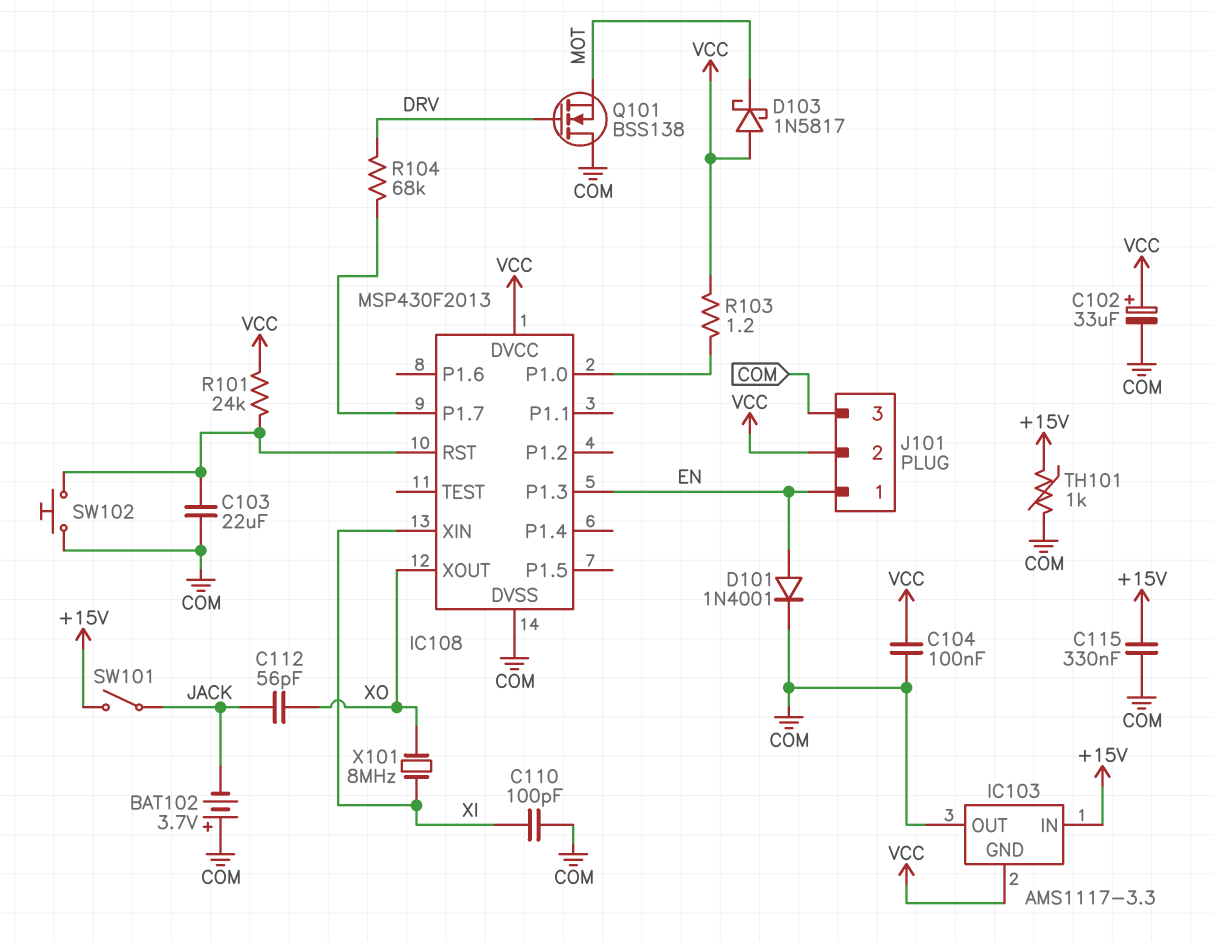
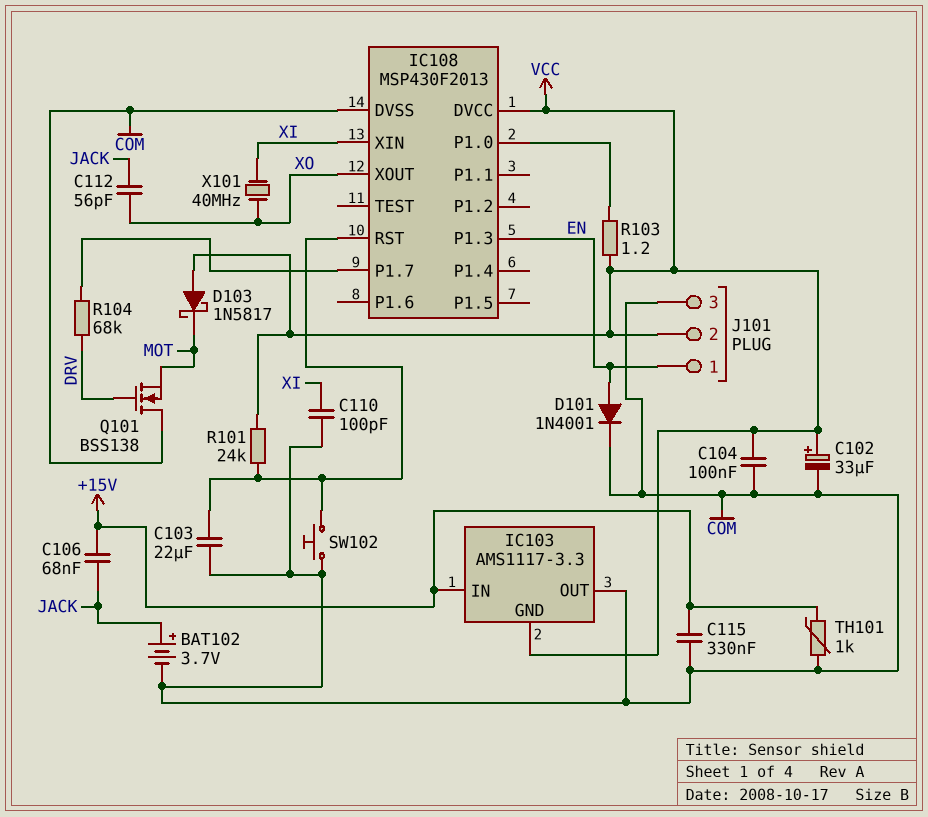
BAT102: 3.7V (plus COM, minus JACK) -> 3.7V (plus JACK, minus COM)
C106: none -> 68nF (+15V, JACK)
SW101: switch (+15V, JACK) -> none
X101: 8MHz (XI, XO) -> 40MHz (XI, XO)

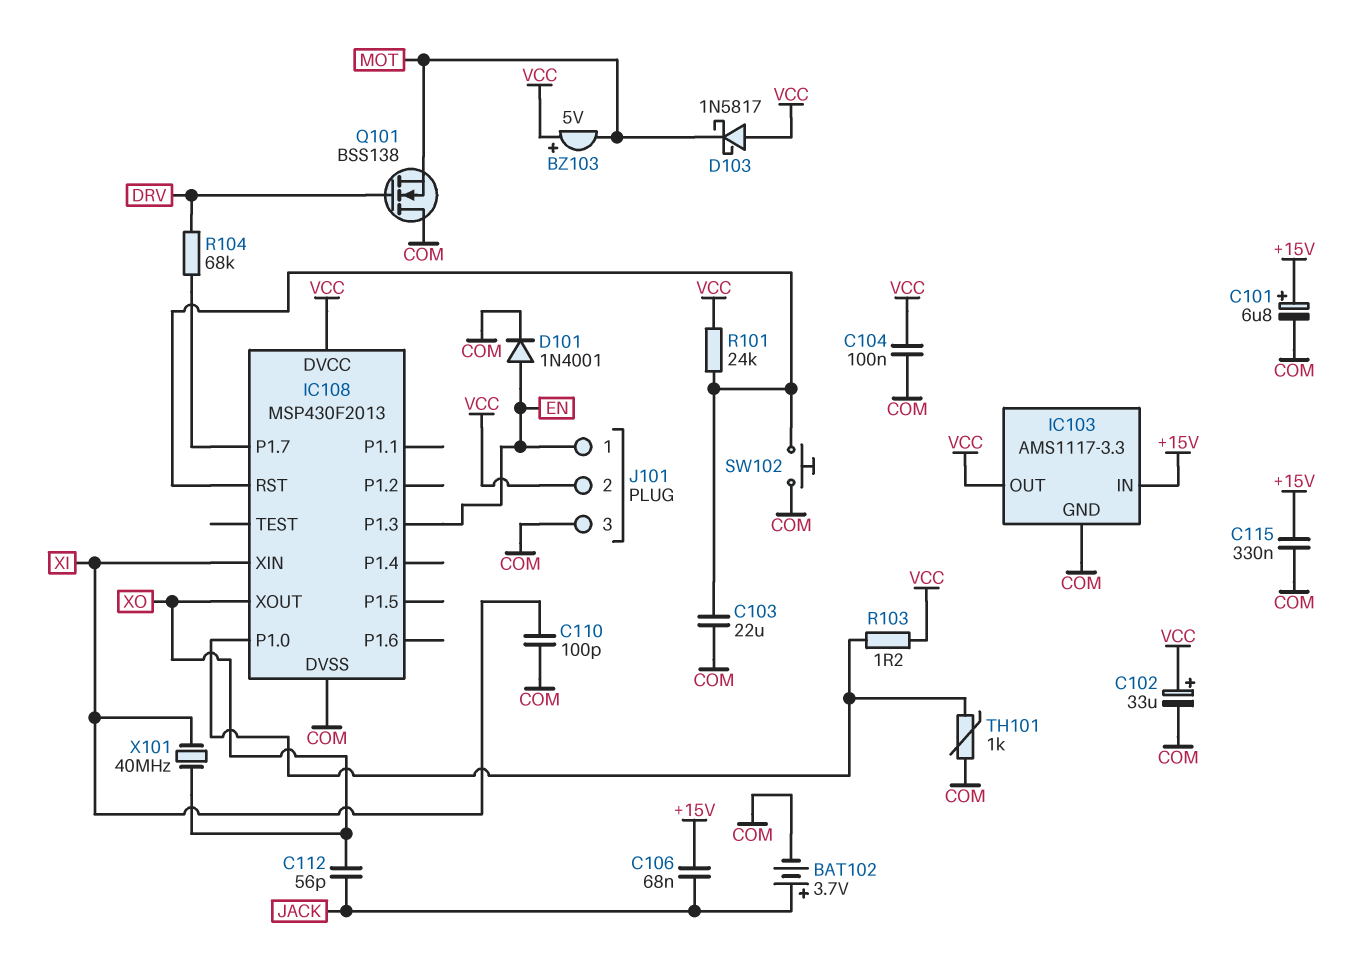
BZ103: none -> buzzer 5V (plus VCC, minus MOT)
C101: none -> 6.8uF (plus +15V, minus COM)
IC103 pin GND: VCC -> COM
IC103 pin OUT: COM -> VCC
TH101: 1k (+15V, COM) -> 1k (COM, IC108/P1.0)

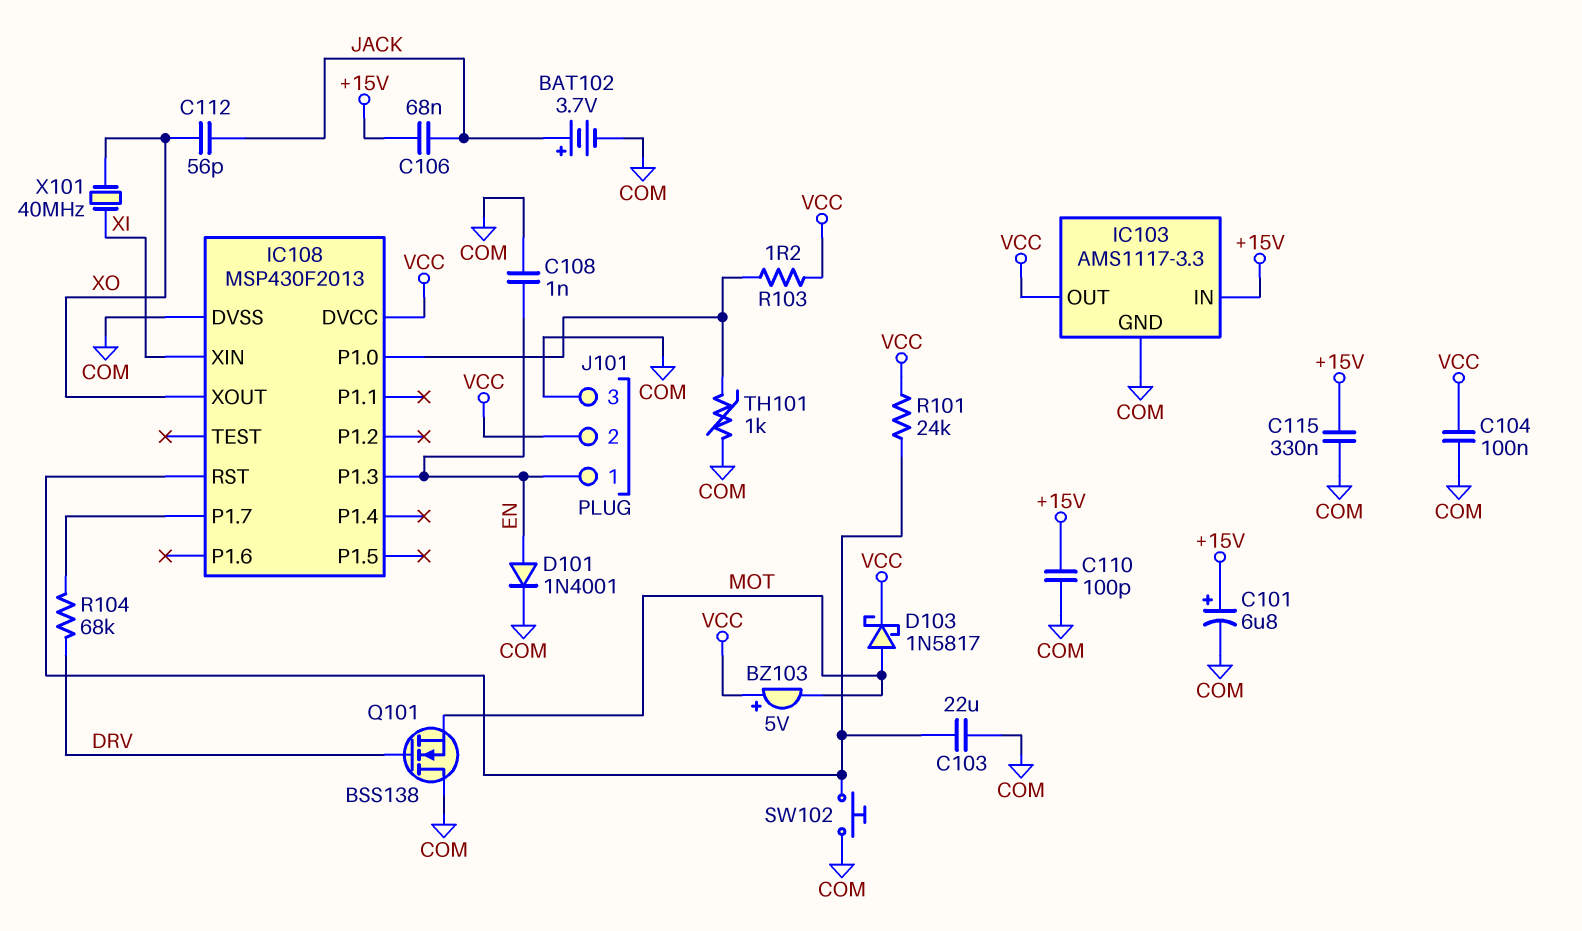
C102: 33uF (plus VCC, minus COM) -> none
C108: none -> 1nF (COM, EN)
C110: 100pF (COM, XI) -> 100pF (+15V, COM)
D103: schottky 1N5817 (A VCC, K MOT) -> schottky 1N5817 (A MOT, K VCC)

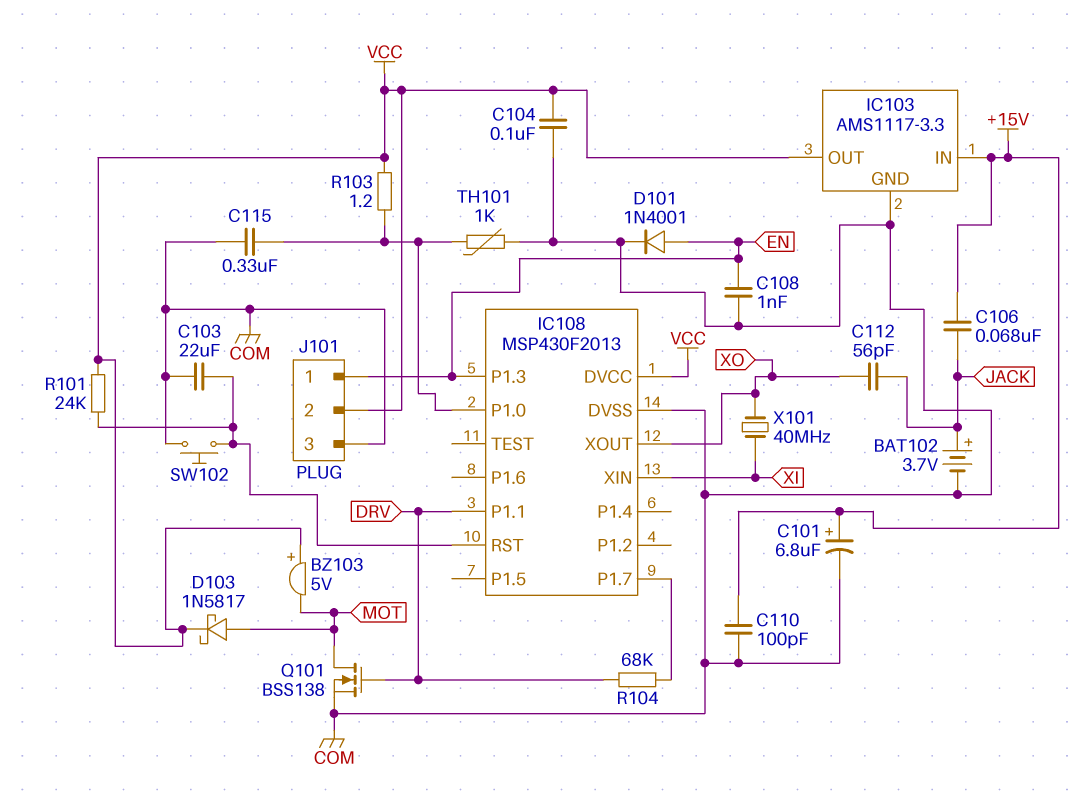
C115: 330nF (+15V, COM) -> 330nF (COM, IC108/P1.0)
IC108 pin P1.1: none -> DRV
Q101: NMOS BSS138 (G DRV, D COM, S MOT) -> NMOS BSS138 (G DRV, D MOT, S COM)

